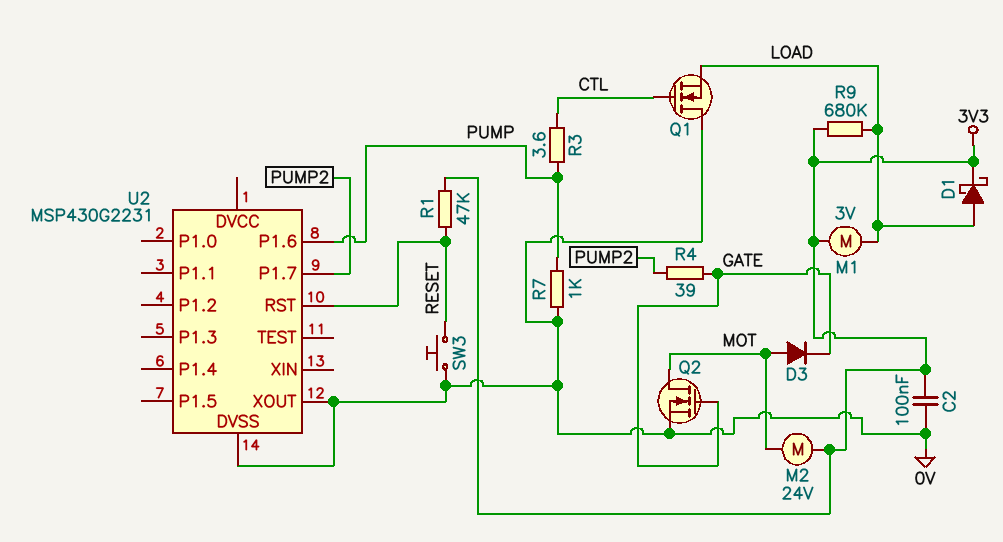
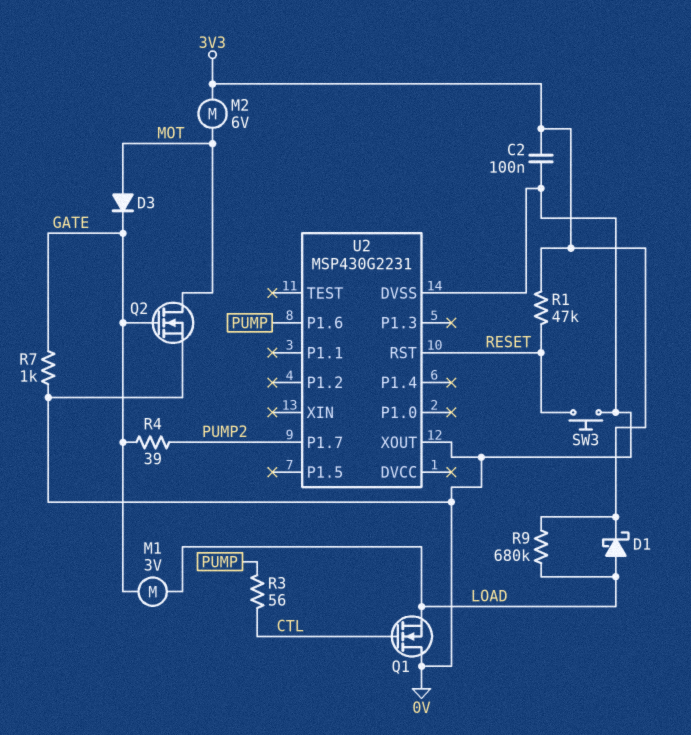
M1: motor 3V (3V3, LOAD) -> motor 3V (GATE, LOAD)
M2: motor 24V (3V3, MOT) -> motor 6V (3V3, MOT)
R3: 3.6 (CTL, PUMP) -> 56 (CTL, PUMP)
R7: 1k (0V, PUMP) -> 1k (0V, GATE)

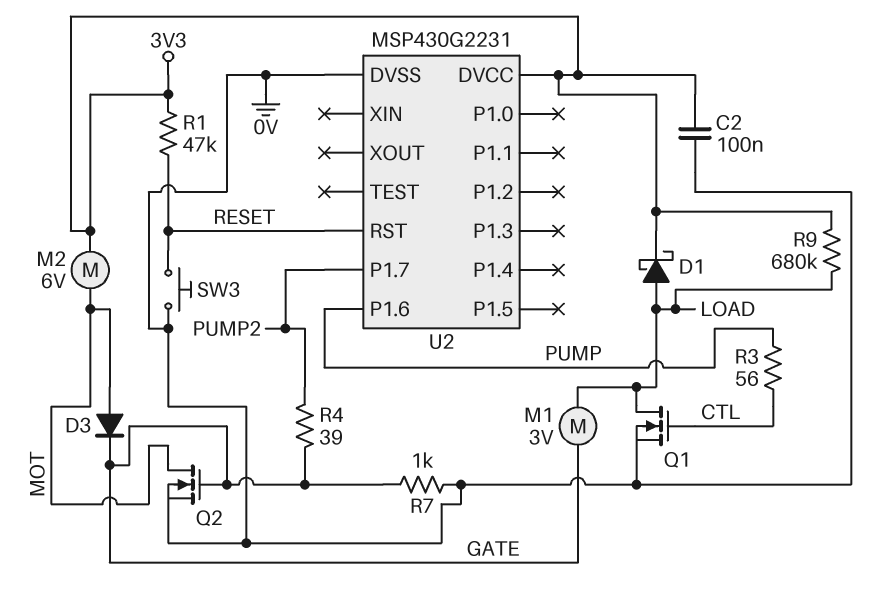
Q1: NMOS (G CTL, D 0V, S LOAD) -> NMOS (G CTL, D LOAD, S 0V)
U2 pin DVCC: none -> 3V3
U2 pin XOUT: 0V -> none

